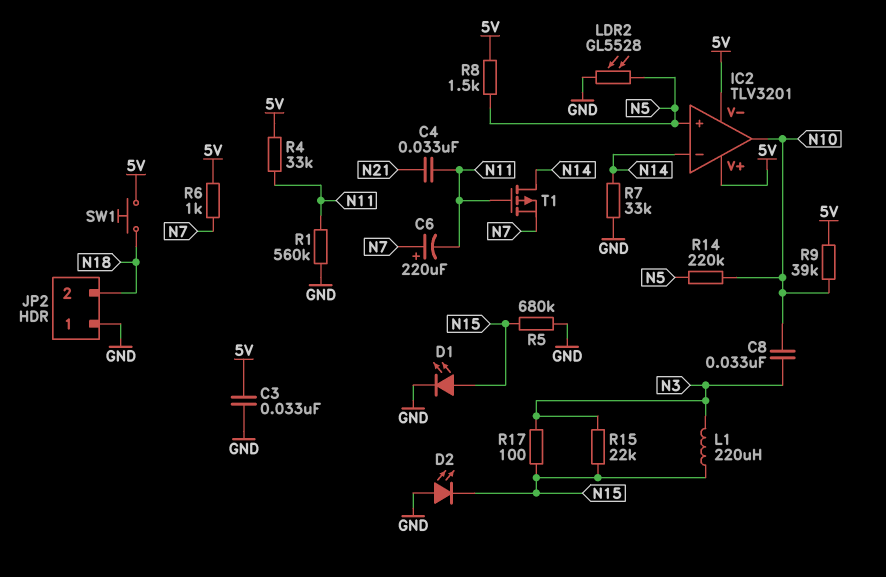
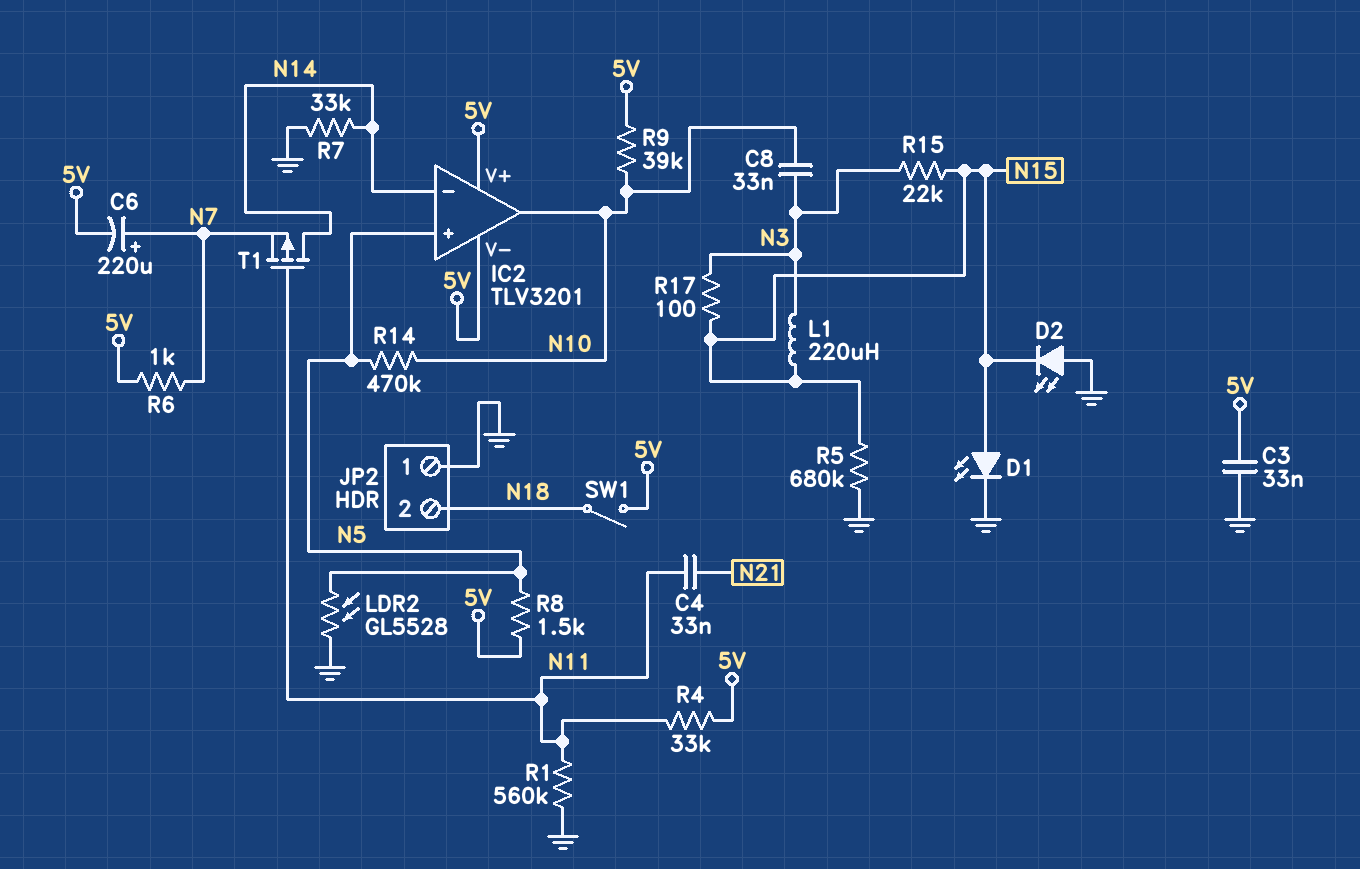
C6: 220uF (plus N7, minus N11) -> 220uF (plus N7, minus 5V)
R14: 220k (N5, N10) -> 470k (N5, N10)
SW1: button (5V, N18) -> switch (5V, N18)

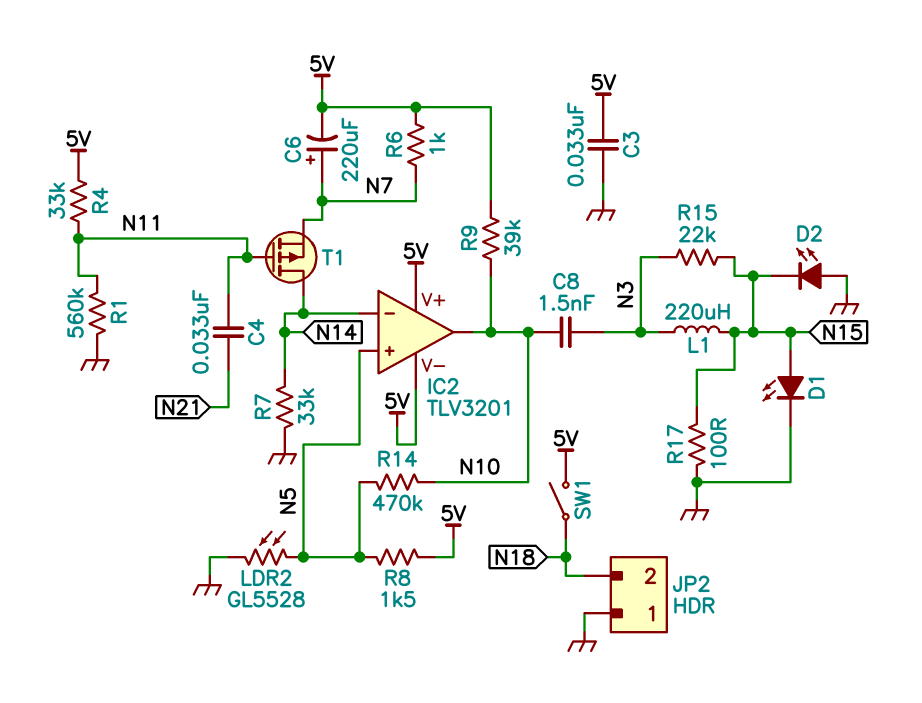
C8: 33nF (N3, N10) -> 1.5nF (N3, N10)
R5: 680k (GND, N15) -> none
R17: 100 (N3, N15) -> 100 (GND, N15)

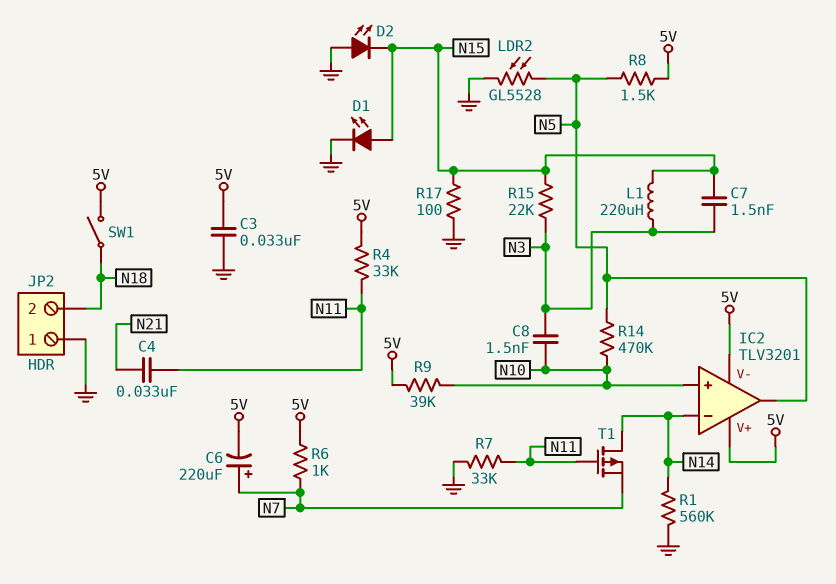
C7: none -> 1.5nF (N3, N15)
IC2 pin in+: N5 -> N10
IC2 pin out: N10 -> N5
R1: 560k (GND, N11) -> 560k (GND, N14)
R7: 33k (GND, N14) -> 33k (GND, N11)

